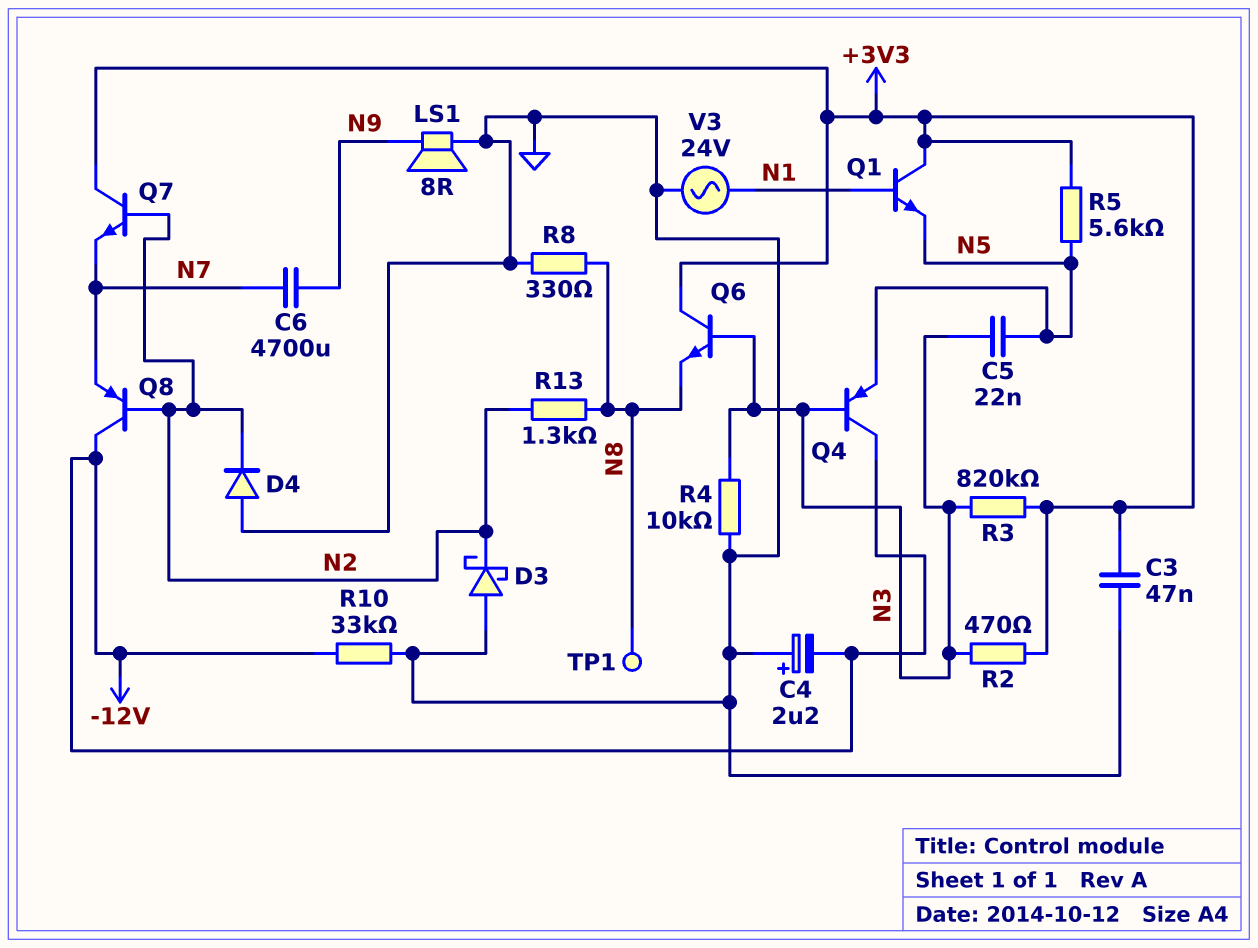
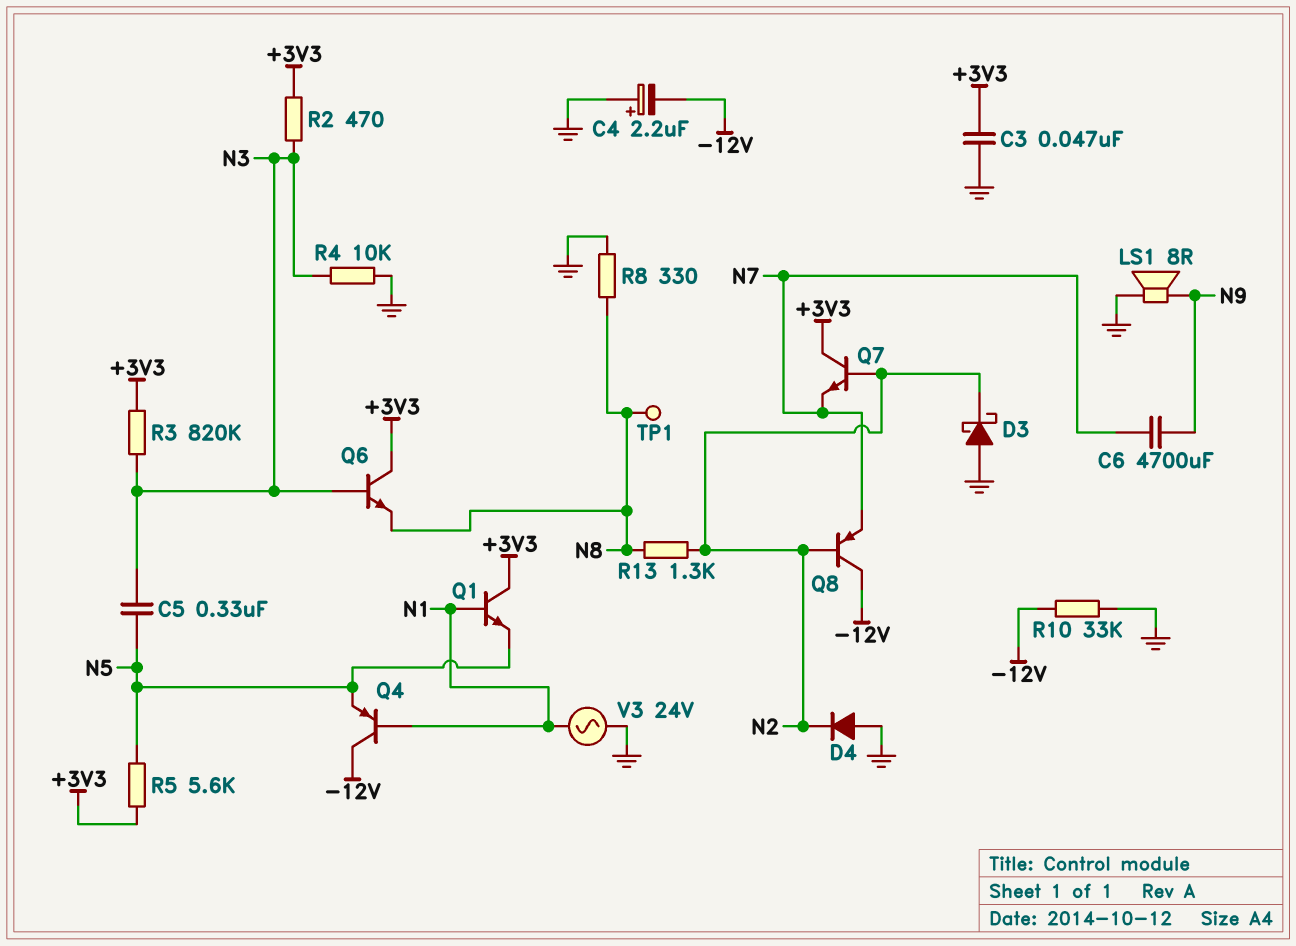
C5: 22nF (N3, N5) -> 330nF (N3, N5)
Q4: PNP (B N3, C -12V, E N5) -> PNP (B N1, C -12V, E N5)

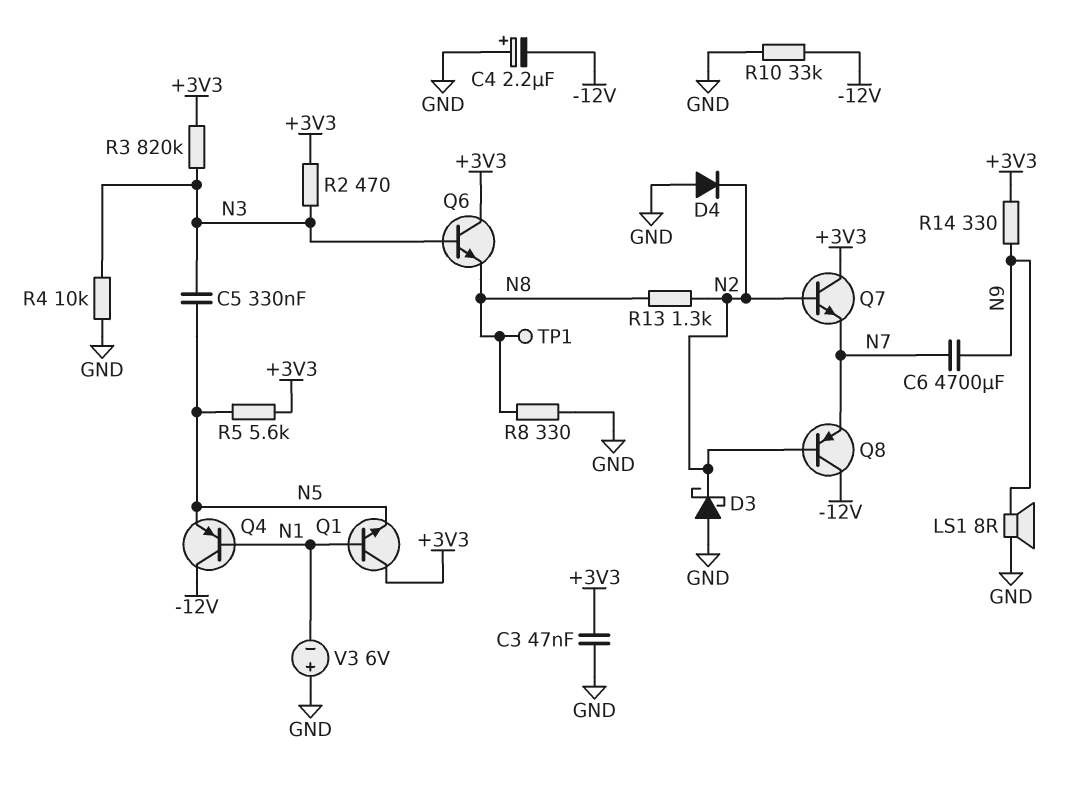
R14: none -> 330 (+3V3, N9)
V3: AC 24V (GND, N1) -> 6V (plus GND, minus N1)

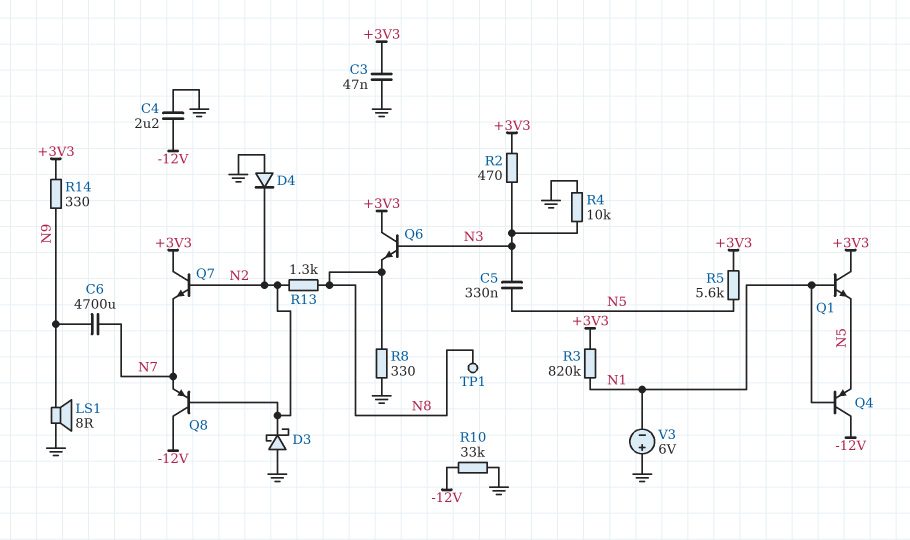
C4: 2.2uF (plus GND, minus -12V) -> 2.2uF (-12V, GND)
R3: 820k (+3V3, N3) -> 820k (+3V3, N1)

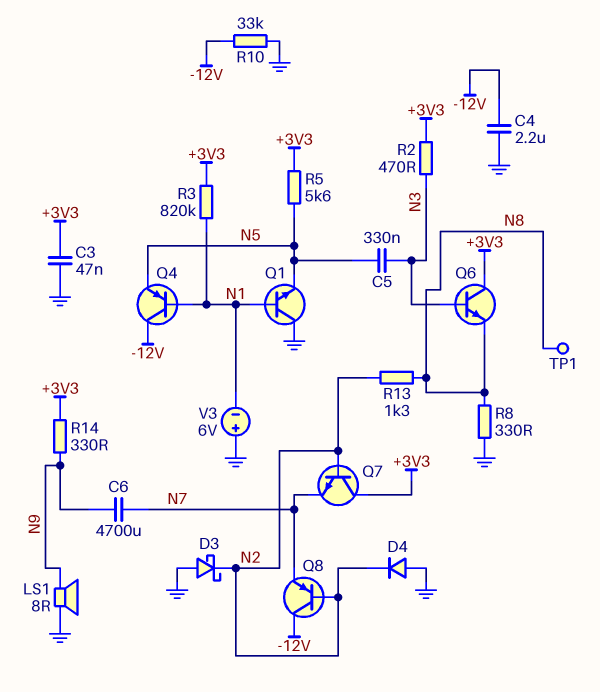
Q1: NPN (B N1, C +3V3, E N5) -> NPN (B N1, C GND, E N5)
R4: 10k (GND, N3) -> none

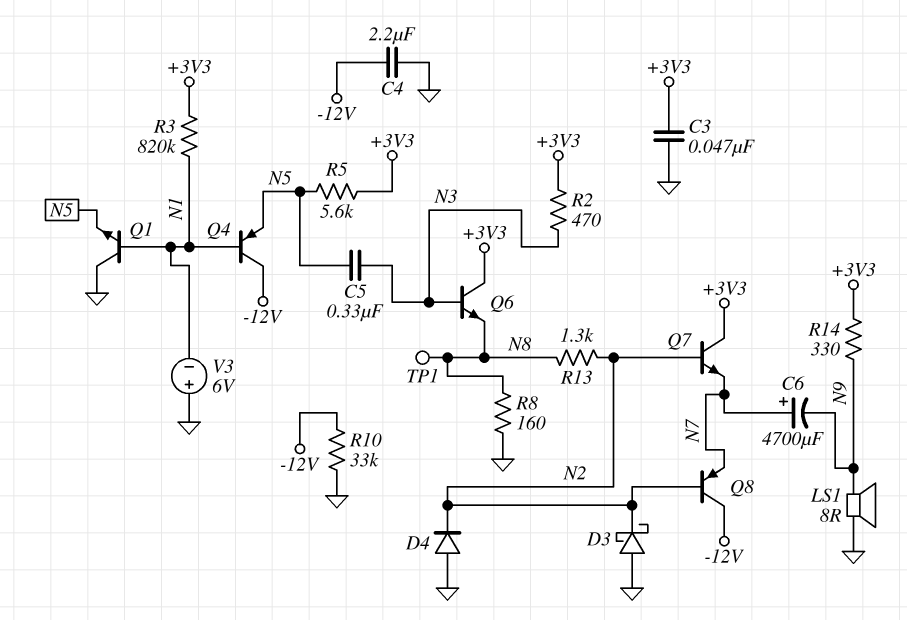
C6: 4700uF (N7, N9) -> 4700uF (plus N7, minus N9)
R8: 330 (GND, N8) -> 160 (GND, N8)

